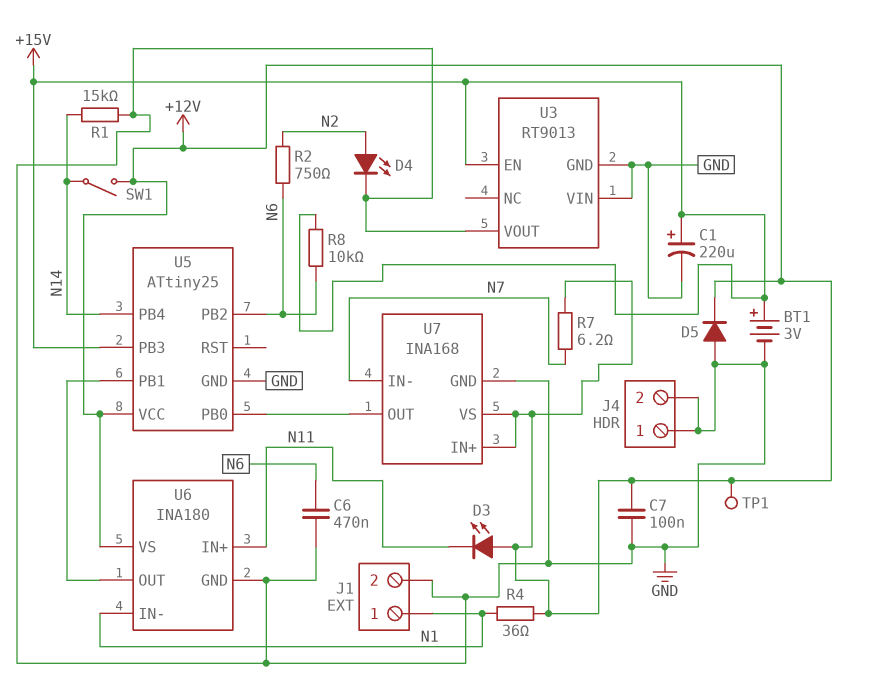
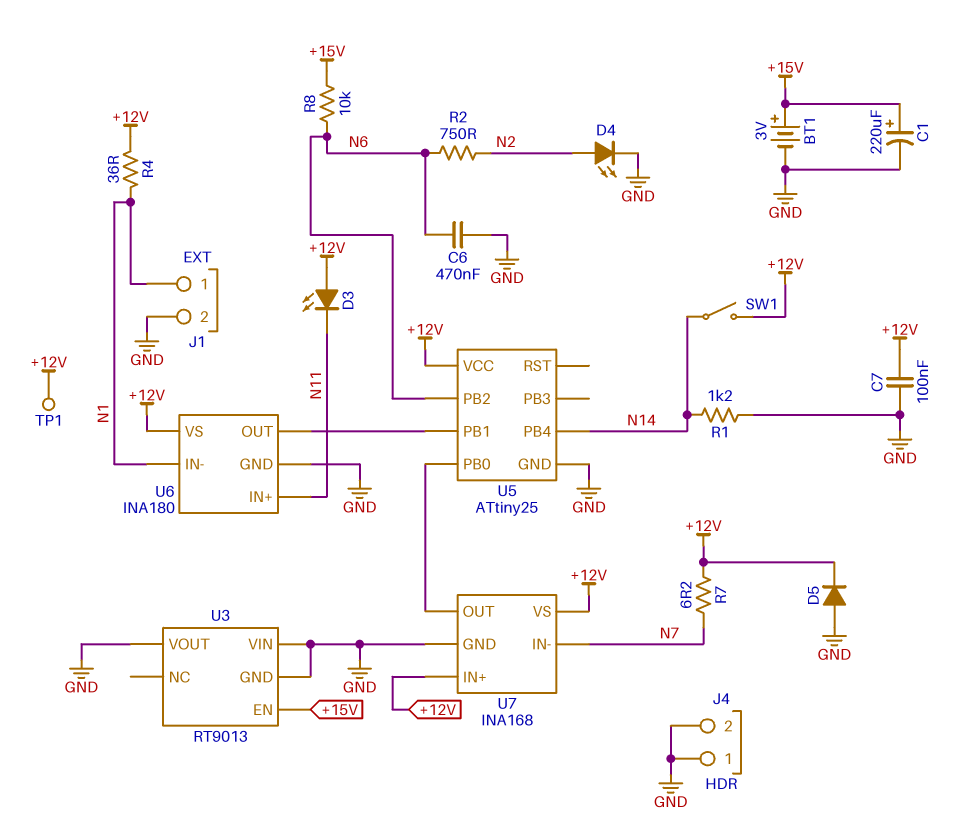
R1: 15k (GND, N14) -> 1.2k (GND, N14)
U5 pin PB3: +15V -> none

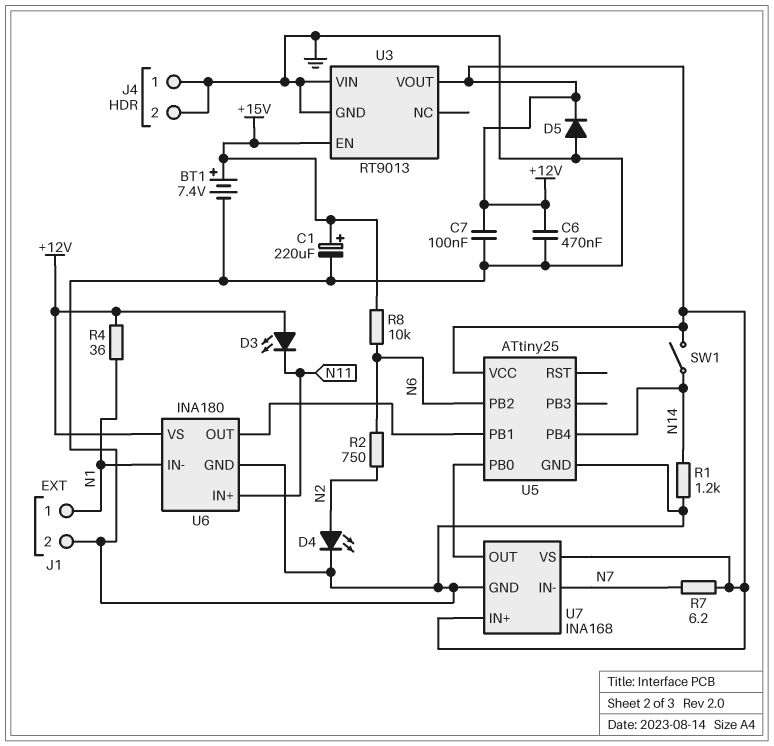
BT1: 3V (plus +15V, minus GND) -> 7.4V (plus +15V, minus GND)
C6: 470nF (GND, N6) -> 470nF (+12V, GND)
TP1: test point (+12V) -> none
U3 pin VOUT: GND -> +12V

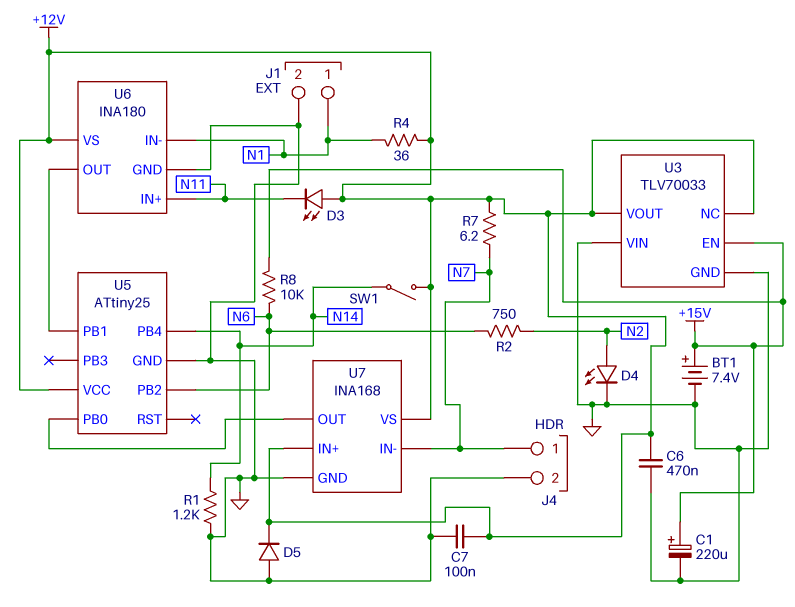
J4 pin 1: GND -> N7
U3: RT9013 -> TLV70033
U3 pin NC: none -> +12V

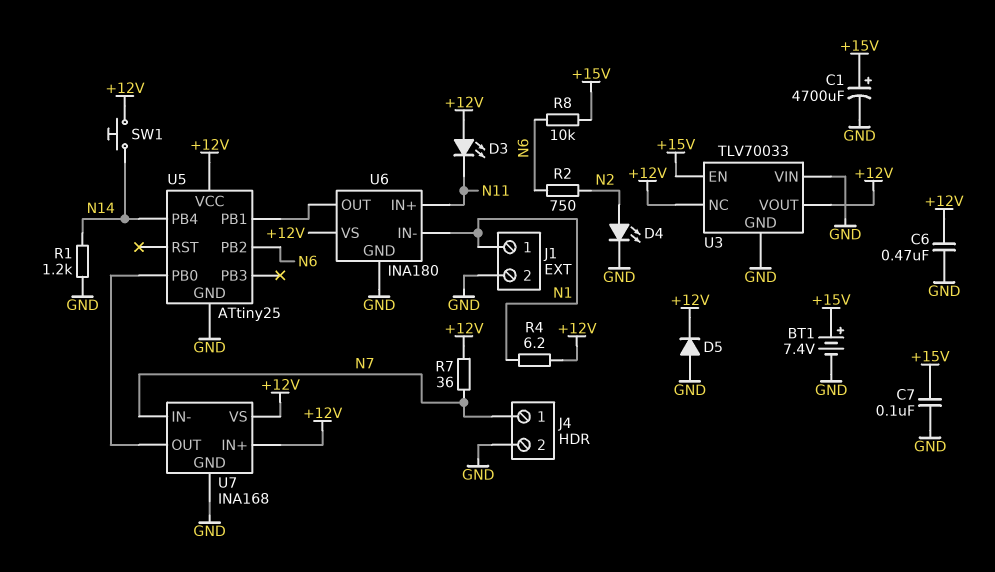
C1: 220uF (plus +15V, minus GND) -> 4700uF (plus +15V, minus GND)
C7: 100nF (+12V, GND) -> 100nF (+15V, GND)
R4: 36 (+12V, N1) -> 6.2 (+12V, N1)
R7: 6.2 (+12V, N7) -> 36 (+12V, N7)
SW1: switch (+12V, N14) -> button (+12V, N14)

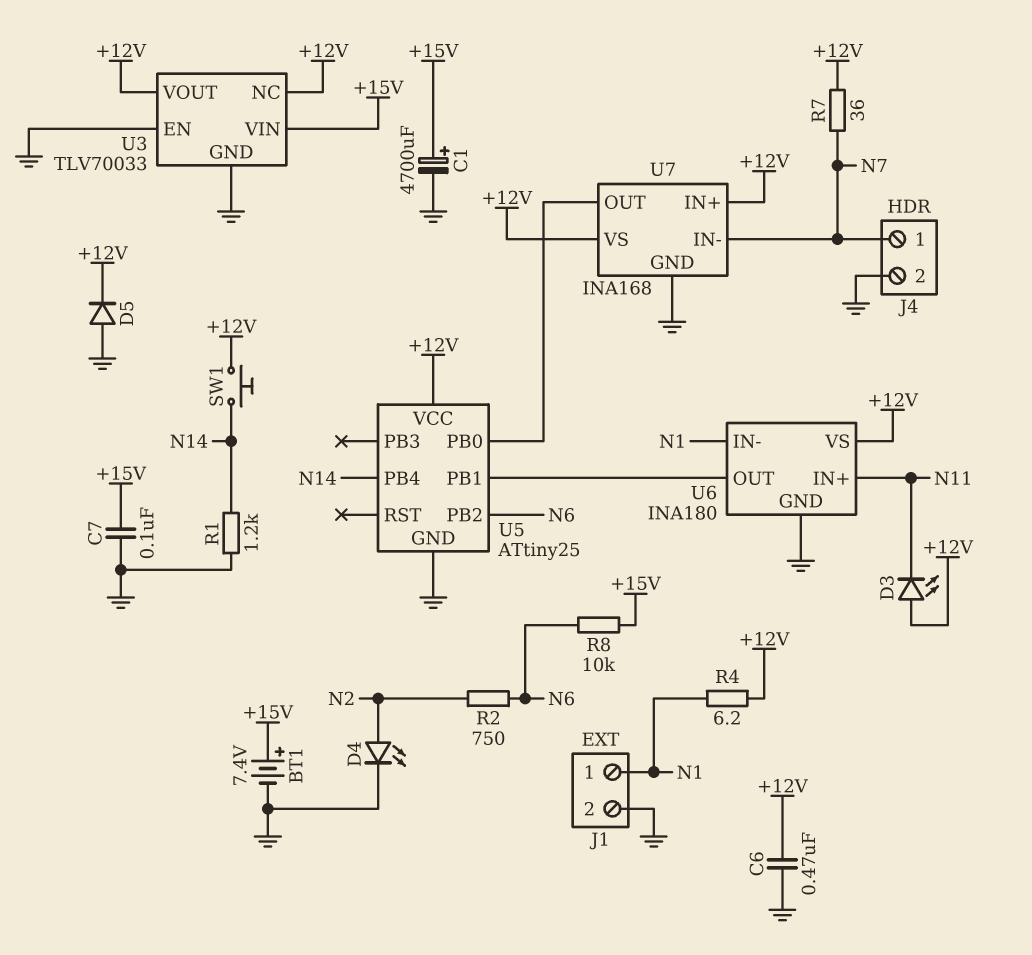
U3 pin EN: +15V -> GND
U3 pin VIN: GND -> +15V

